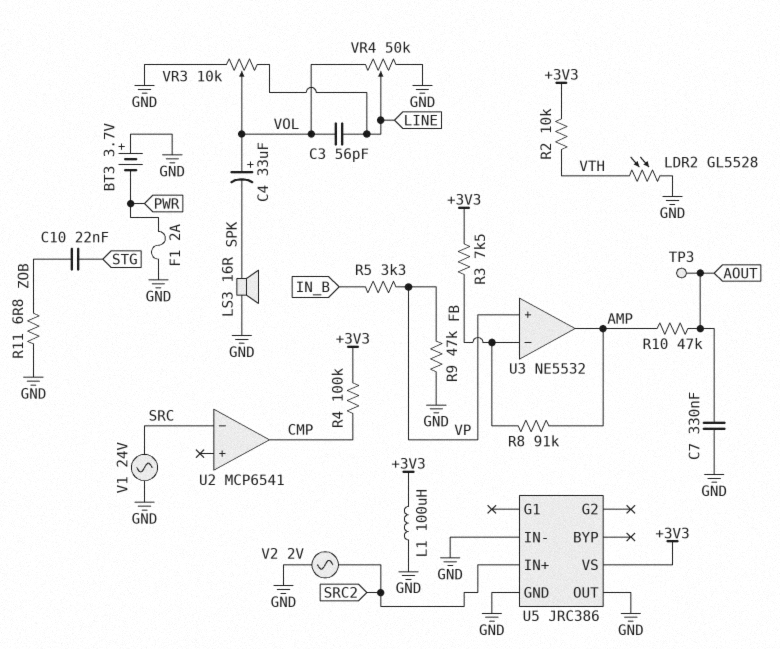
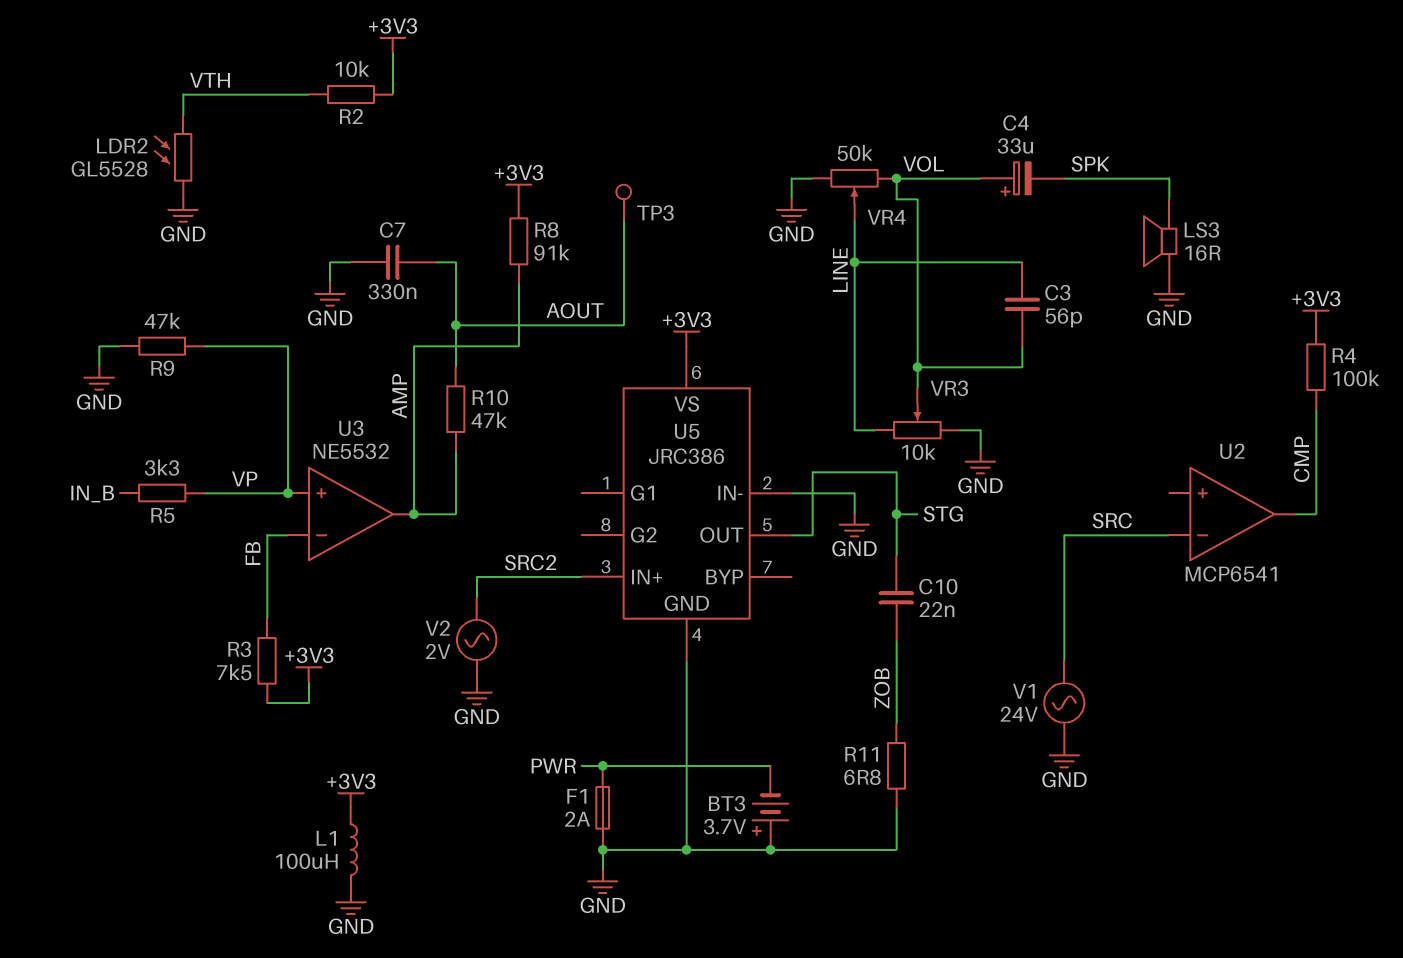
R8: 91k (AMP, FB) -> 91k (+3V3, AMP)
U5 pin OUT: GND -> STG

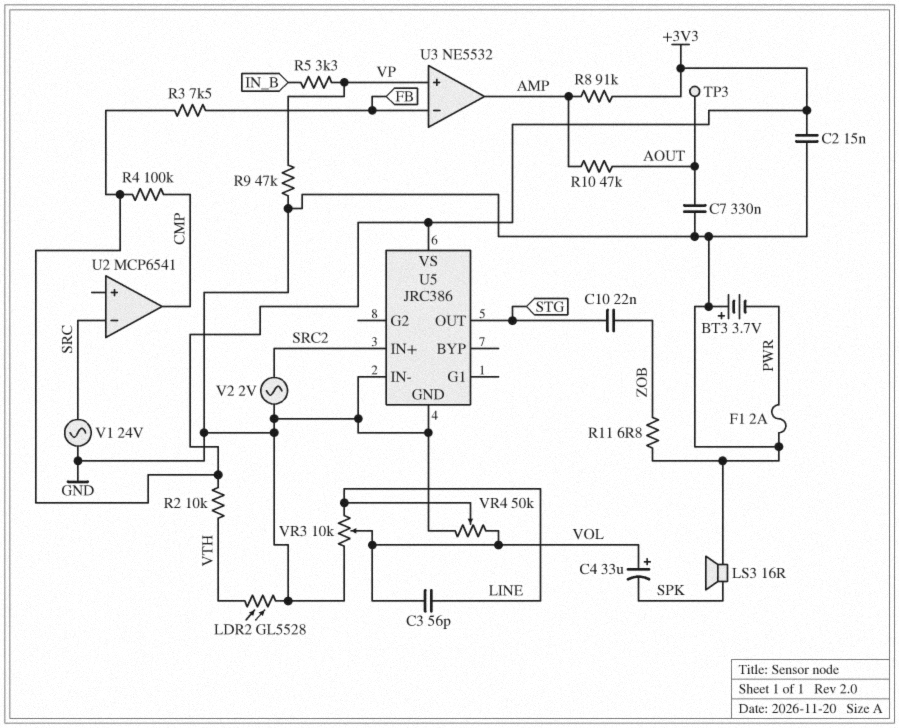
C2: none -> 15nF (+3V3, GND)
L1: 100uH (+3V3, GND) -> none

